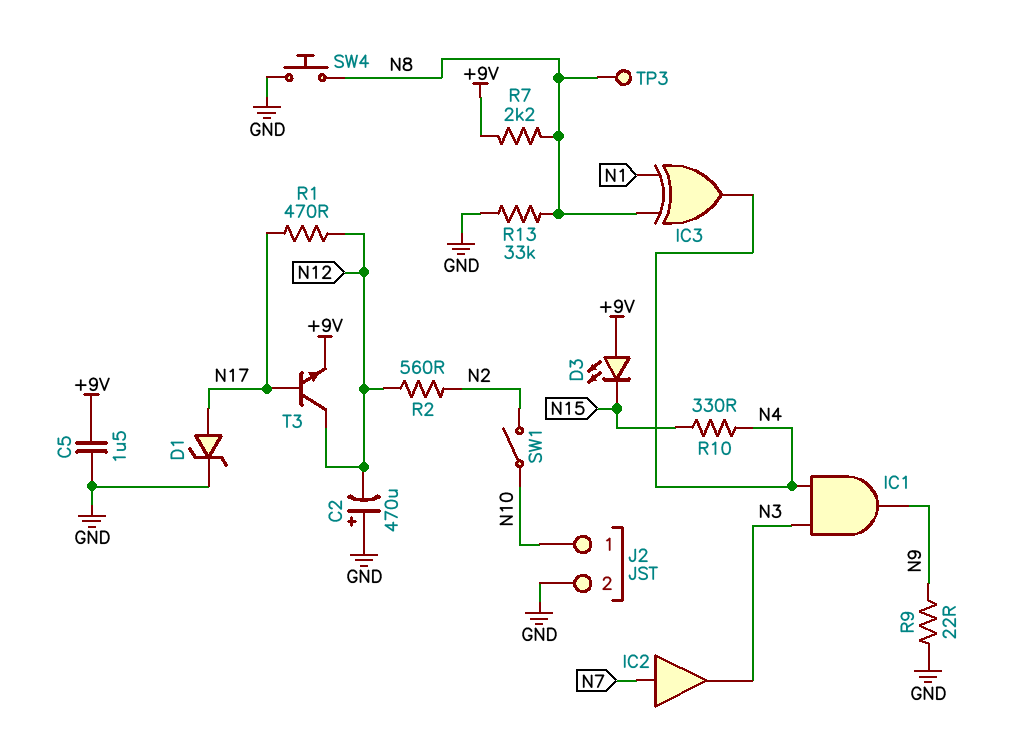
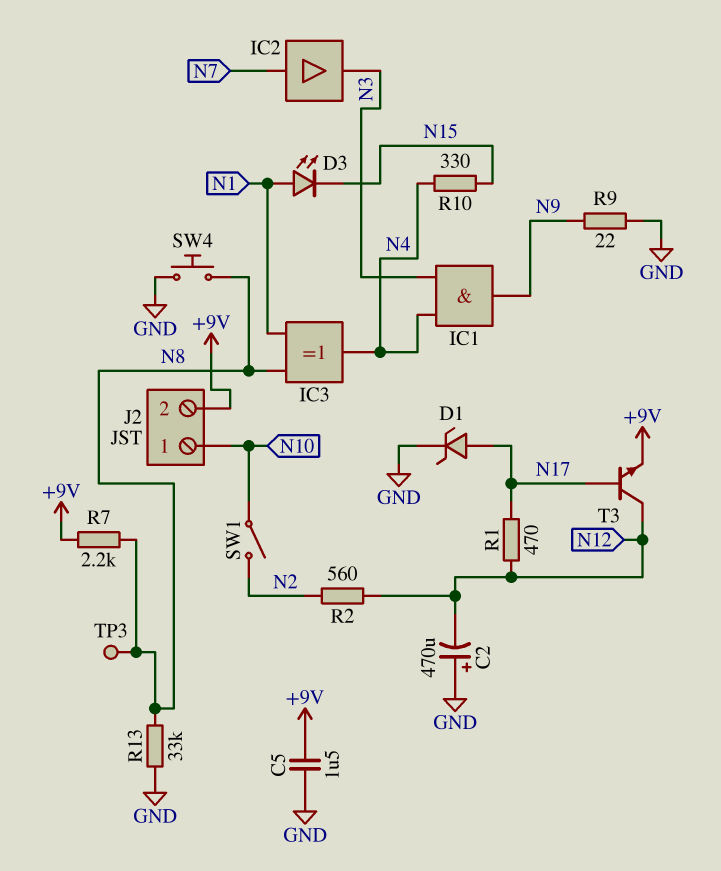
D3: LED (A +9V, K N15) -> LED (A N1, K N15)
J2 pin 2: GND -> +9V

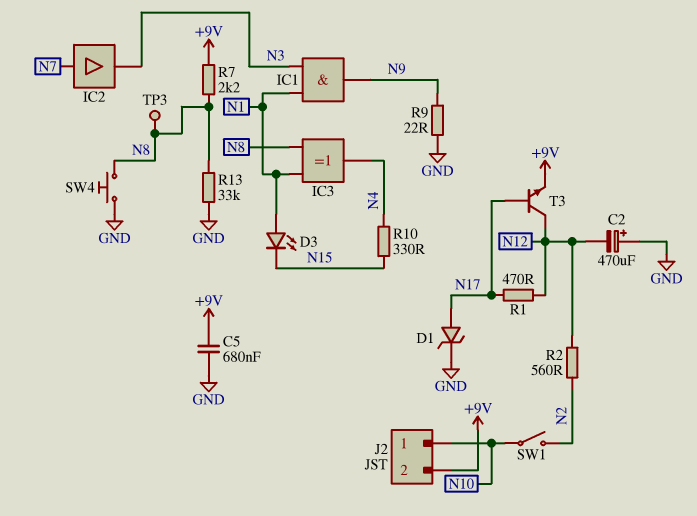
C5: 1.5uF (+9V, GND) -> 680nF (+9V, GND)
IC1: AND (in N3, in N4, out N9) -> AND (in N1, in N3, out N9)

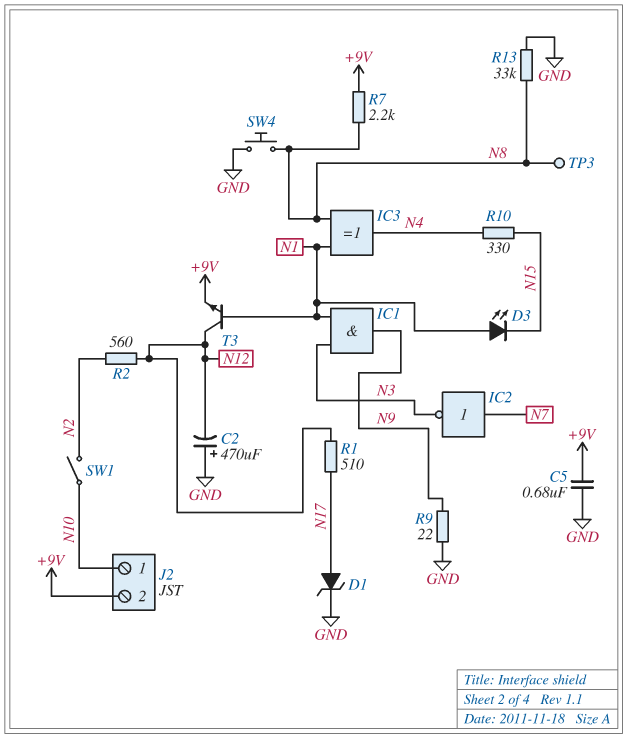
IC2: buffer (in N7, out N3) -> NOT (in N7, out N3)
R1: 470 (N12, N17) -> 510 (N12, N17)
T3: NPN (B N17, C N12, E +9V) -> NPN (B N1, C N12, E +9V)

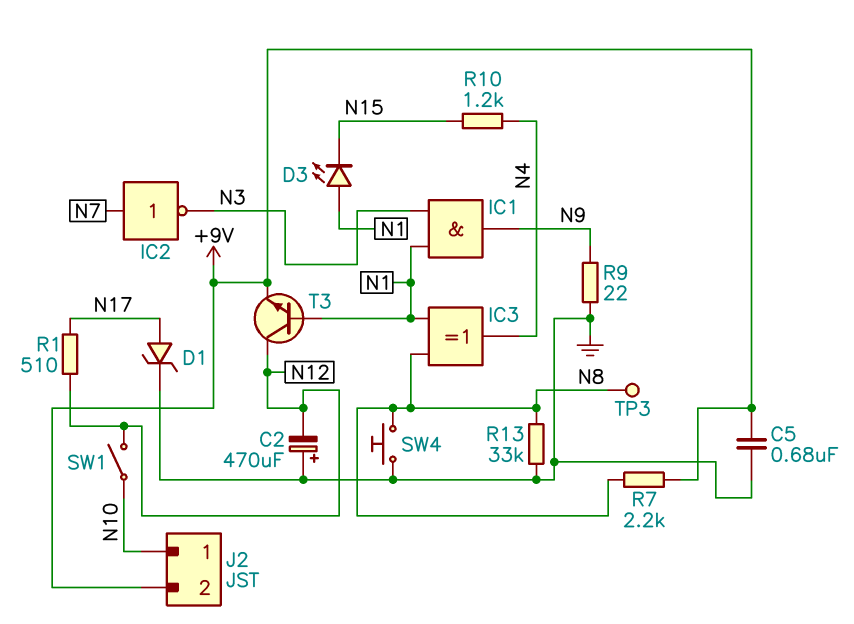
R2: 560 (N2, N12) -> none
R10: 330 (N4, N15) -> 1.2k (N4, N15)
SW1: switch (N2, N10) -> switch (N10, N12)

